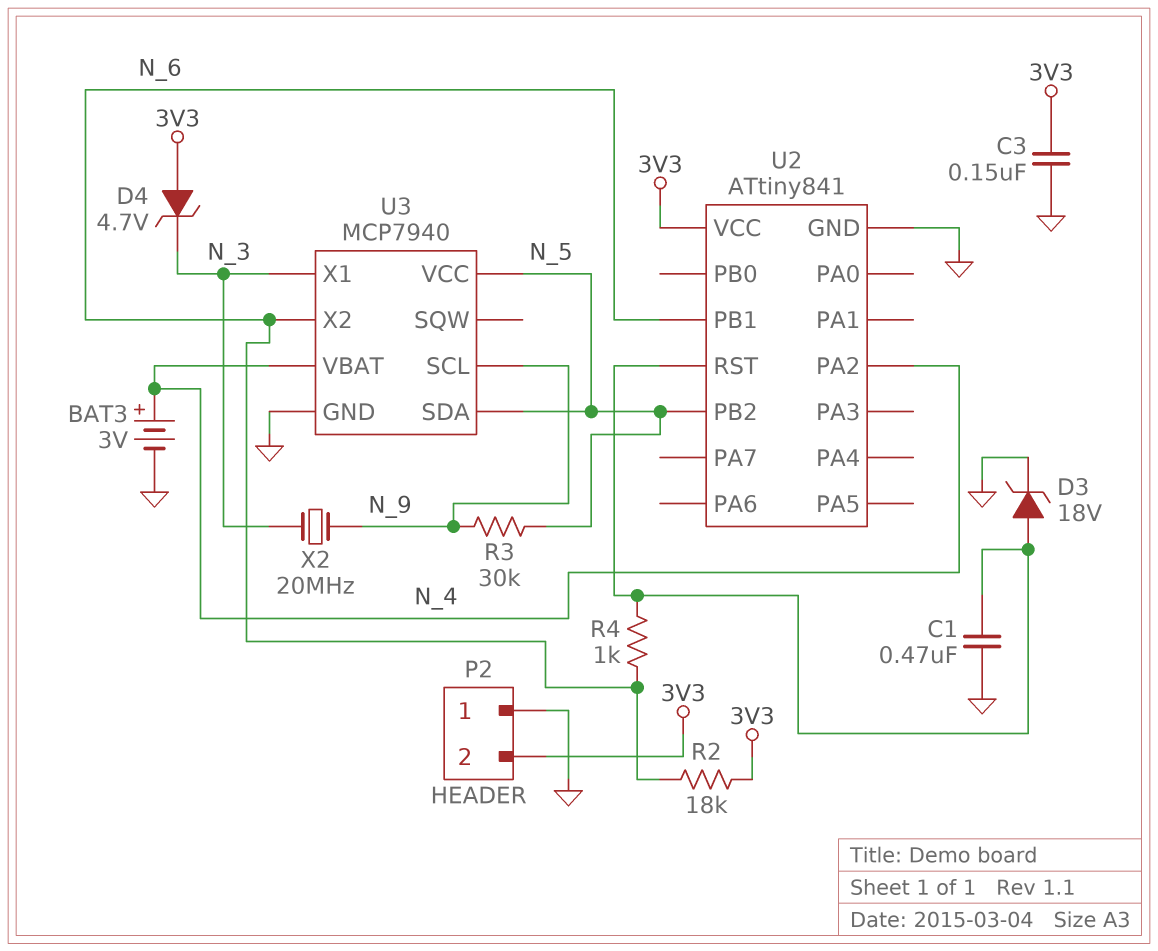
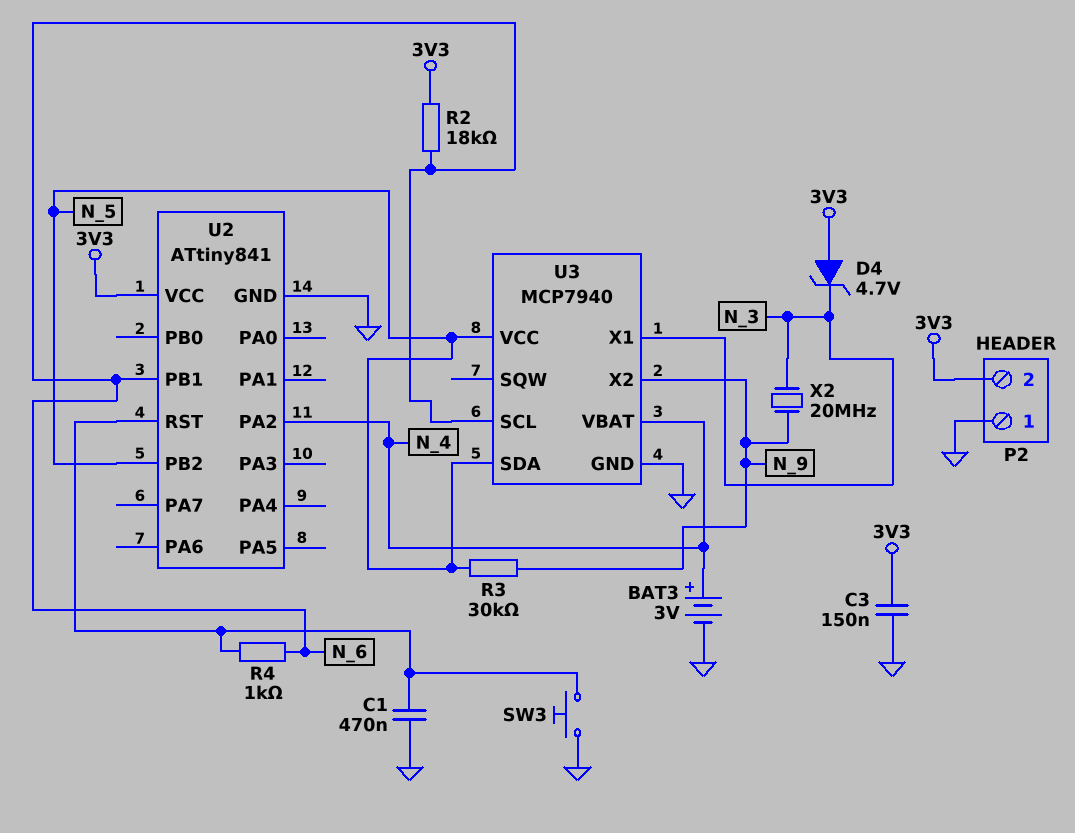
D3: zener 18V (A U2/RST, K GND) -> none
SW3: none -> button (GND, U2/RST)
U3 pin SCL: N_9 -> N_6
U3 pin X2: N_6 -> N_9

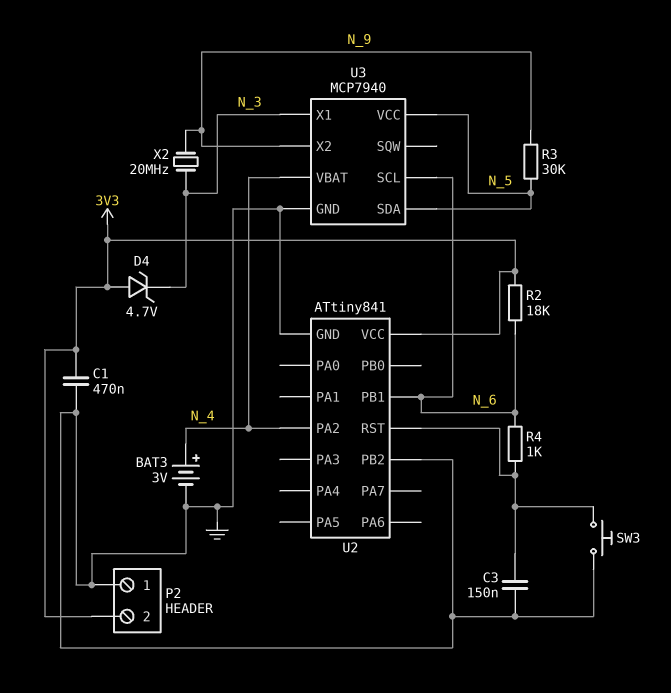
C1: 470nF (GND, U2/RST) -> 470nF (3V3, GND)
C3: 150nF (3V3, GND) -> 150nF (GND, U2/RST)
U2 pin PB2: N_5 -> GND

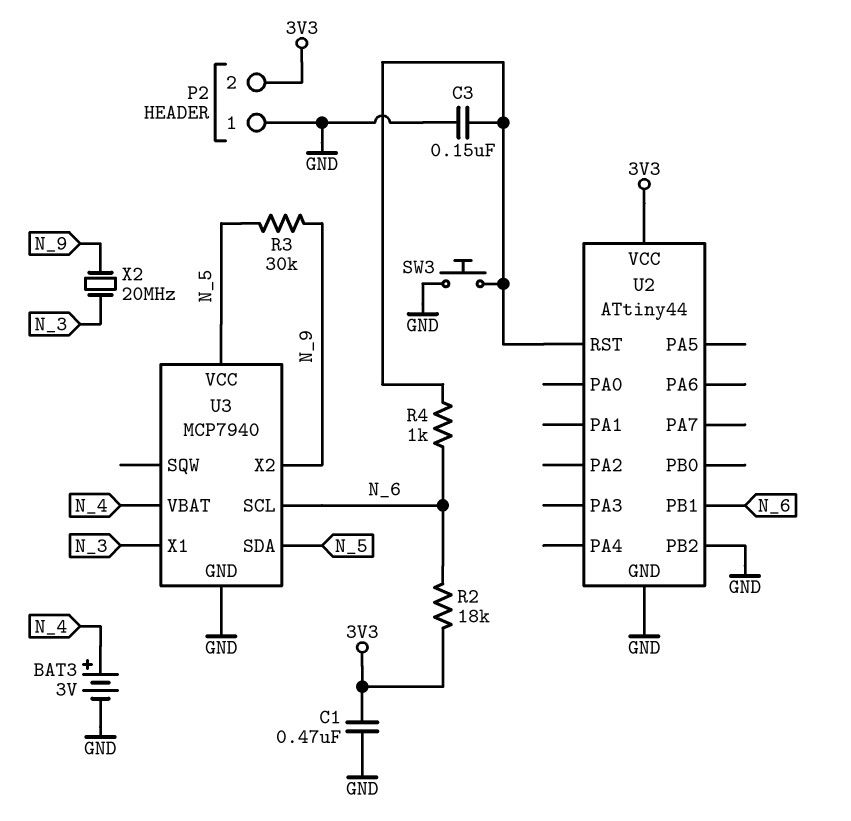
D4: zener 4.7V (A 3V3, K N_3) -> none
U2: ATtiny841 -> ATtiny44
U2 pin PA2: N_4 -> none

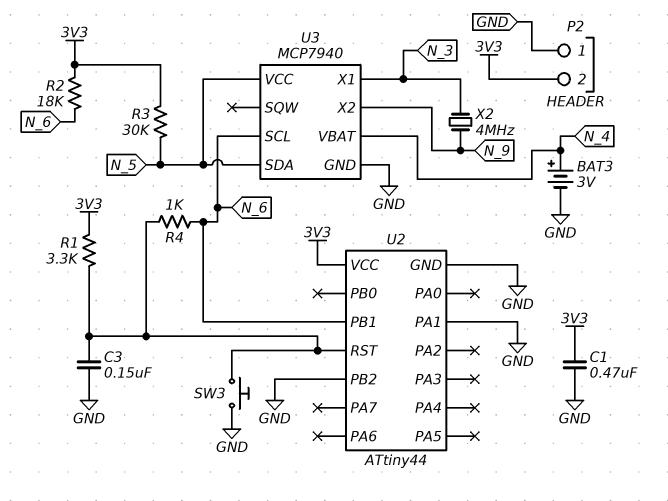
R1: none -> 3.3k (3V3, U2/RST)
R3: 30k (N_5, N_9) -> 30k (3V3, N_5)
U2 pin PA1: none -> GND
X2: 20MHz (N_3, N_9) -> 4MHz (N_3, N_9)

